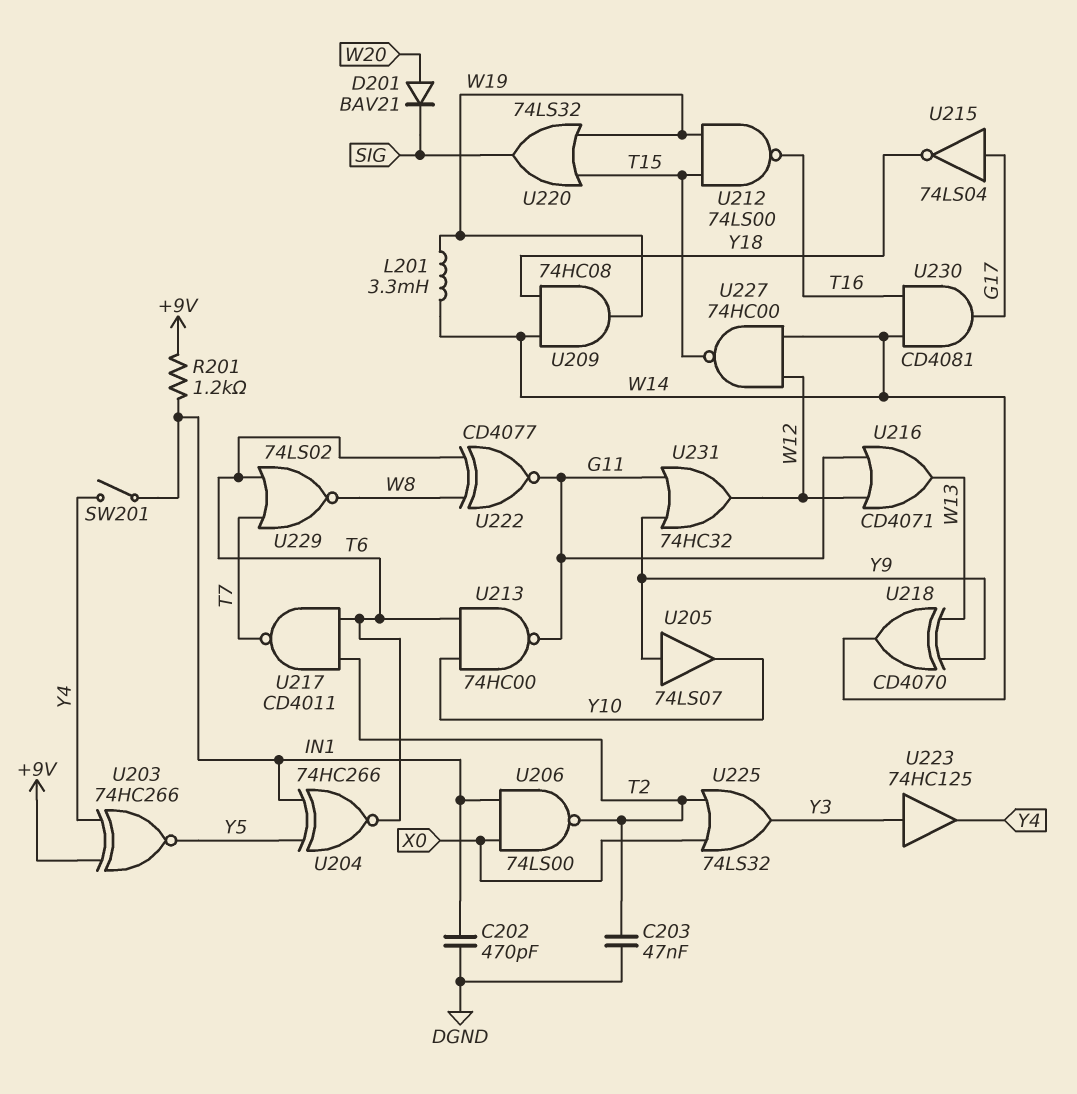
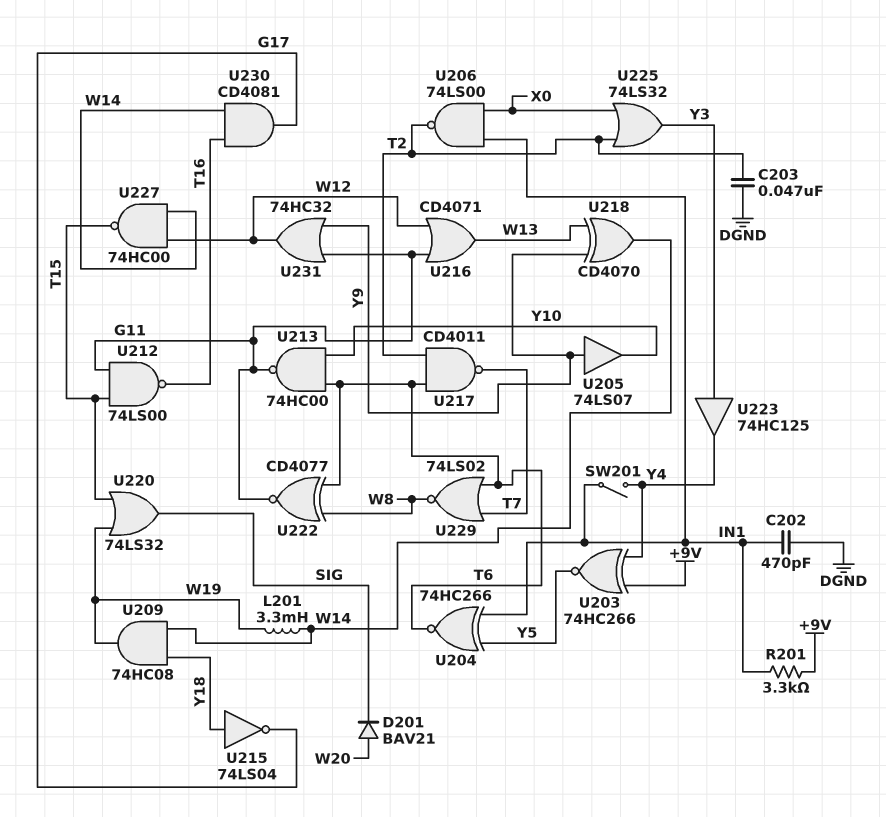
R201: 1.2k (+9V, IN1) -> 3.3k (+9V, IN1)
U212: NAND 74LS00 (in T15, in W19, out T16) -> NAND 74LS00 (in G11, in T15, out T16)
U215: NOT 74LS04 (in G17, out Y18) -> NOT 74LS04 (in Y18, out G17)

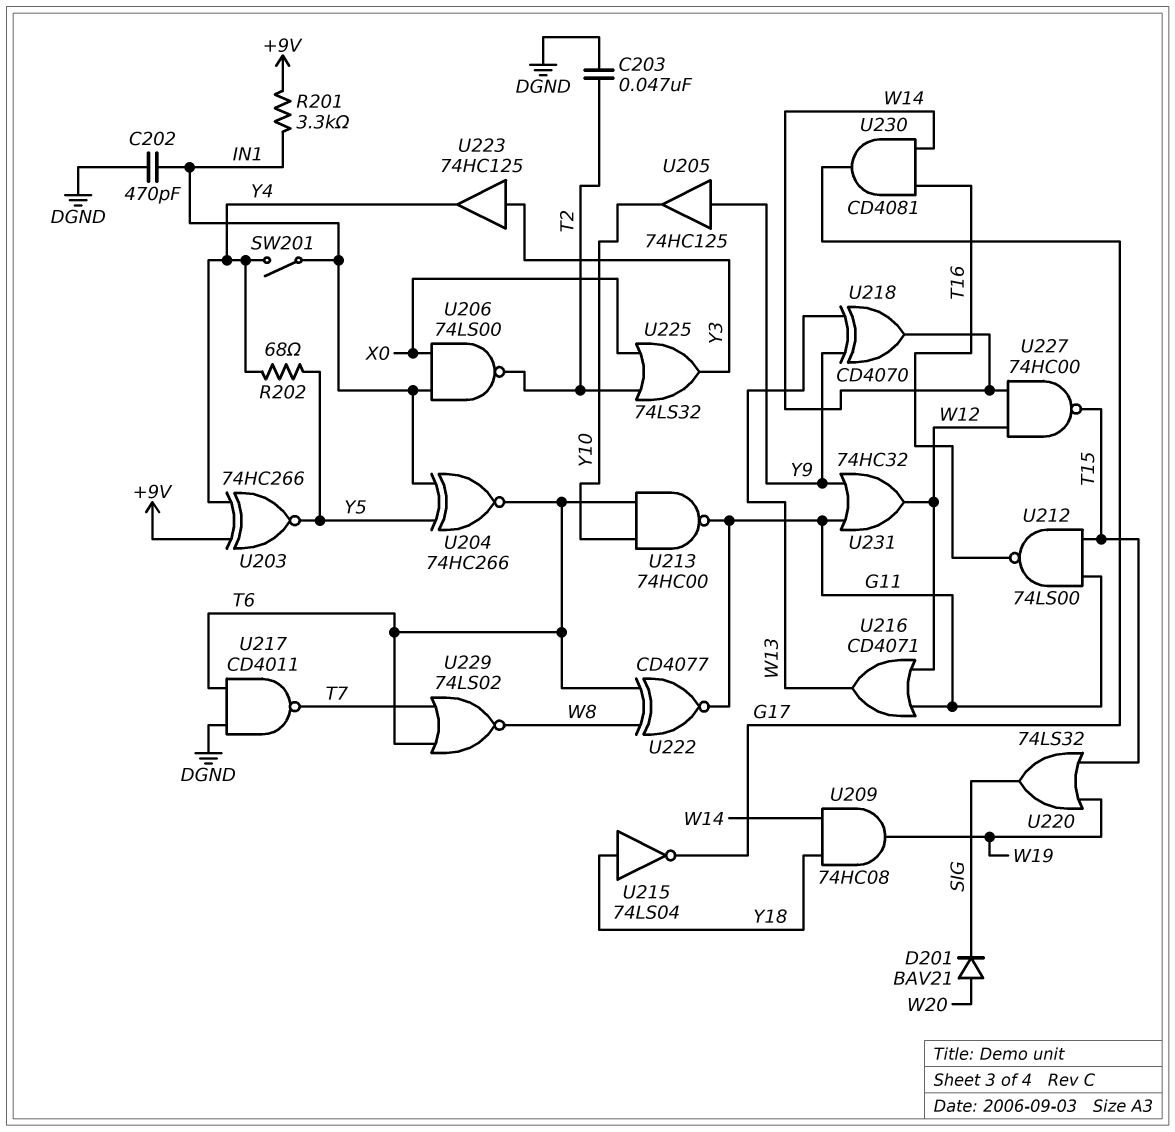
L201: 3.3mH (W14, W19) -> none
R202: none -> 68 (Y4, Y5)
U205: buffer 74LS07 (in Y9, out Y10) -> buffer 74HC125 (in Y9, out Y10)
U217: NAND CD4011 (in T2, in T6, out T7) -> NAND CD4011 (in DGND, in T6, out T7)

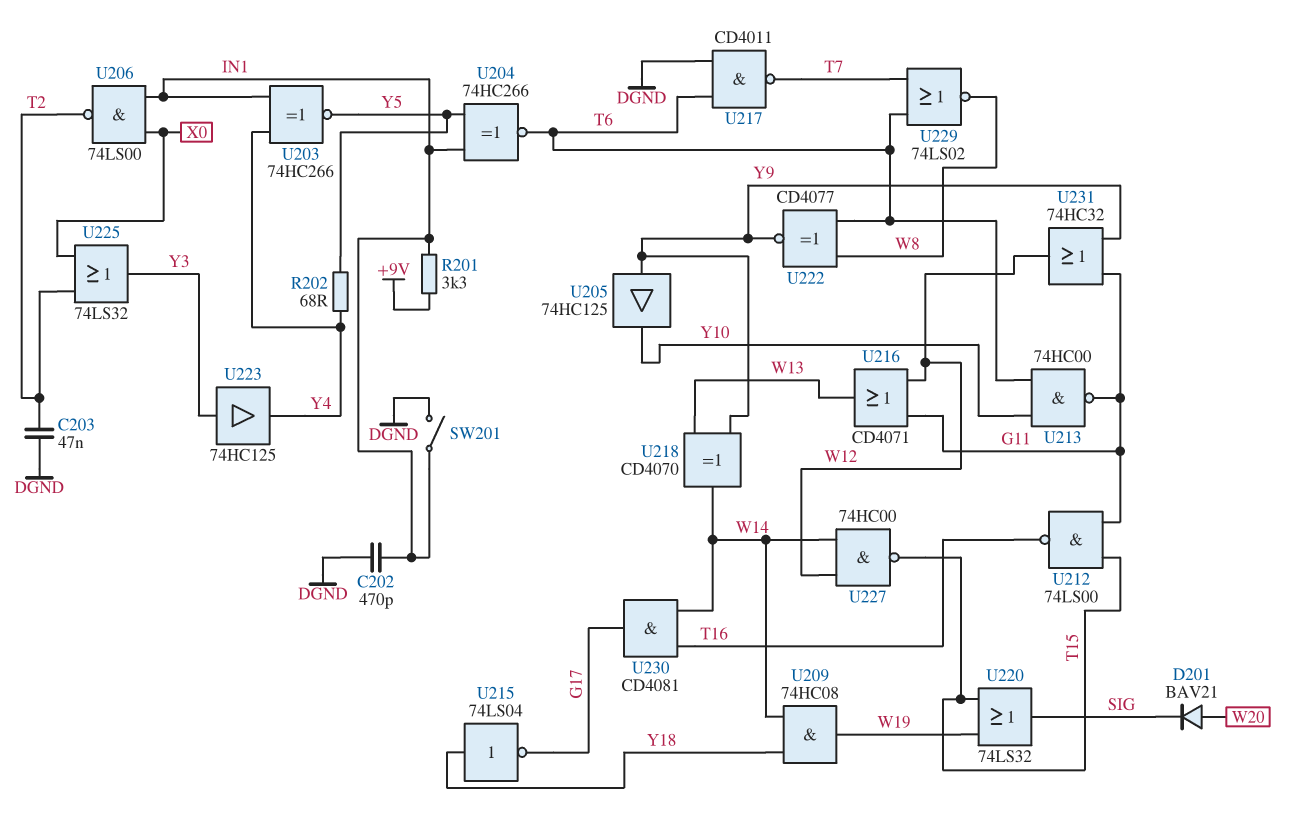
SW201: switch (IN1, Y4) -> switch (DGND, IN1)
U203: XNOR 74HC266 (in +9V, in Y4, out Y5) -> XNOR 74HC266 (in IN1, in Y4, out Y5)
U222: XNOR CD4077 (in T6, in W8, out G11) -> XNOR CD4077 (in T6, in W8, out Y9)

